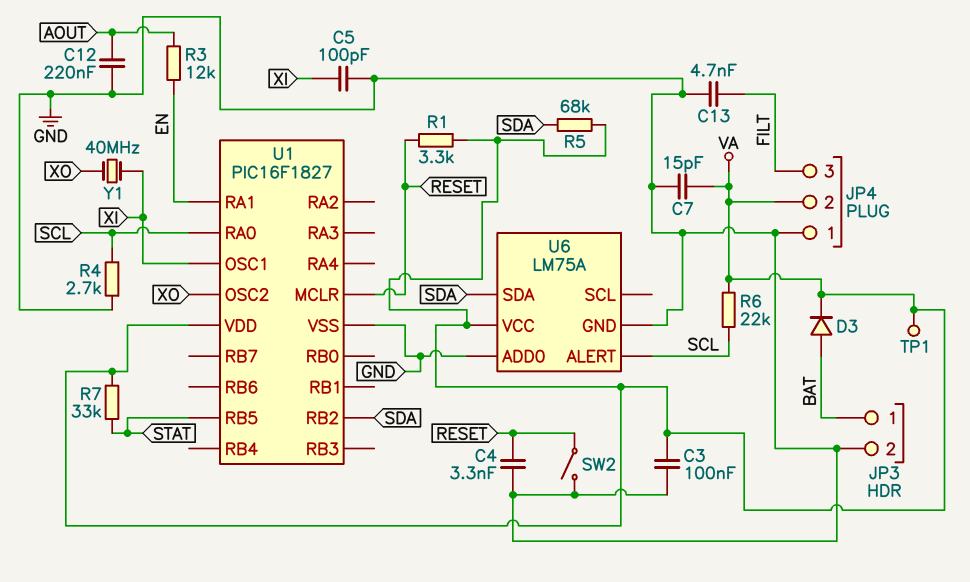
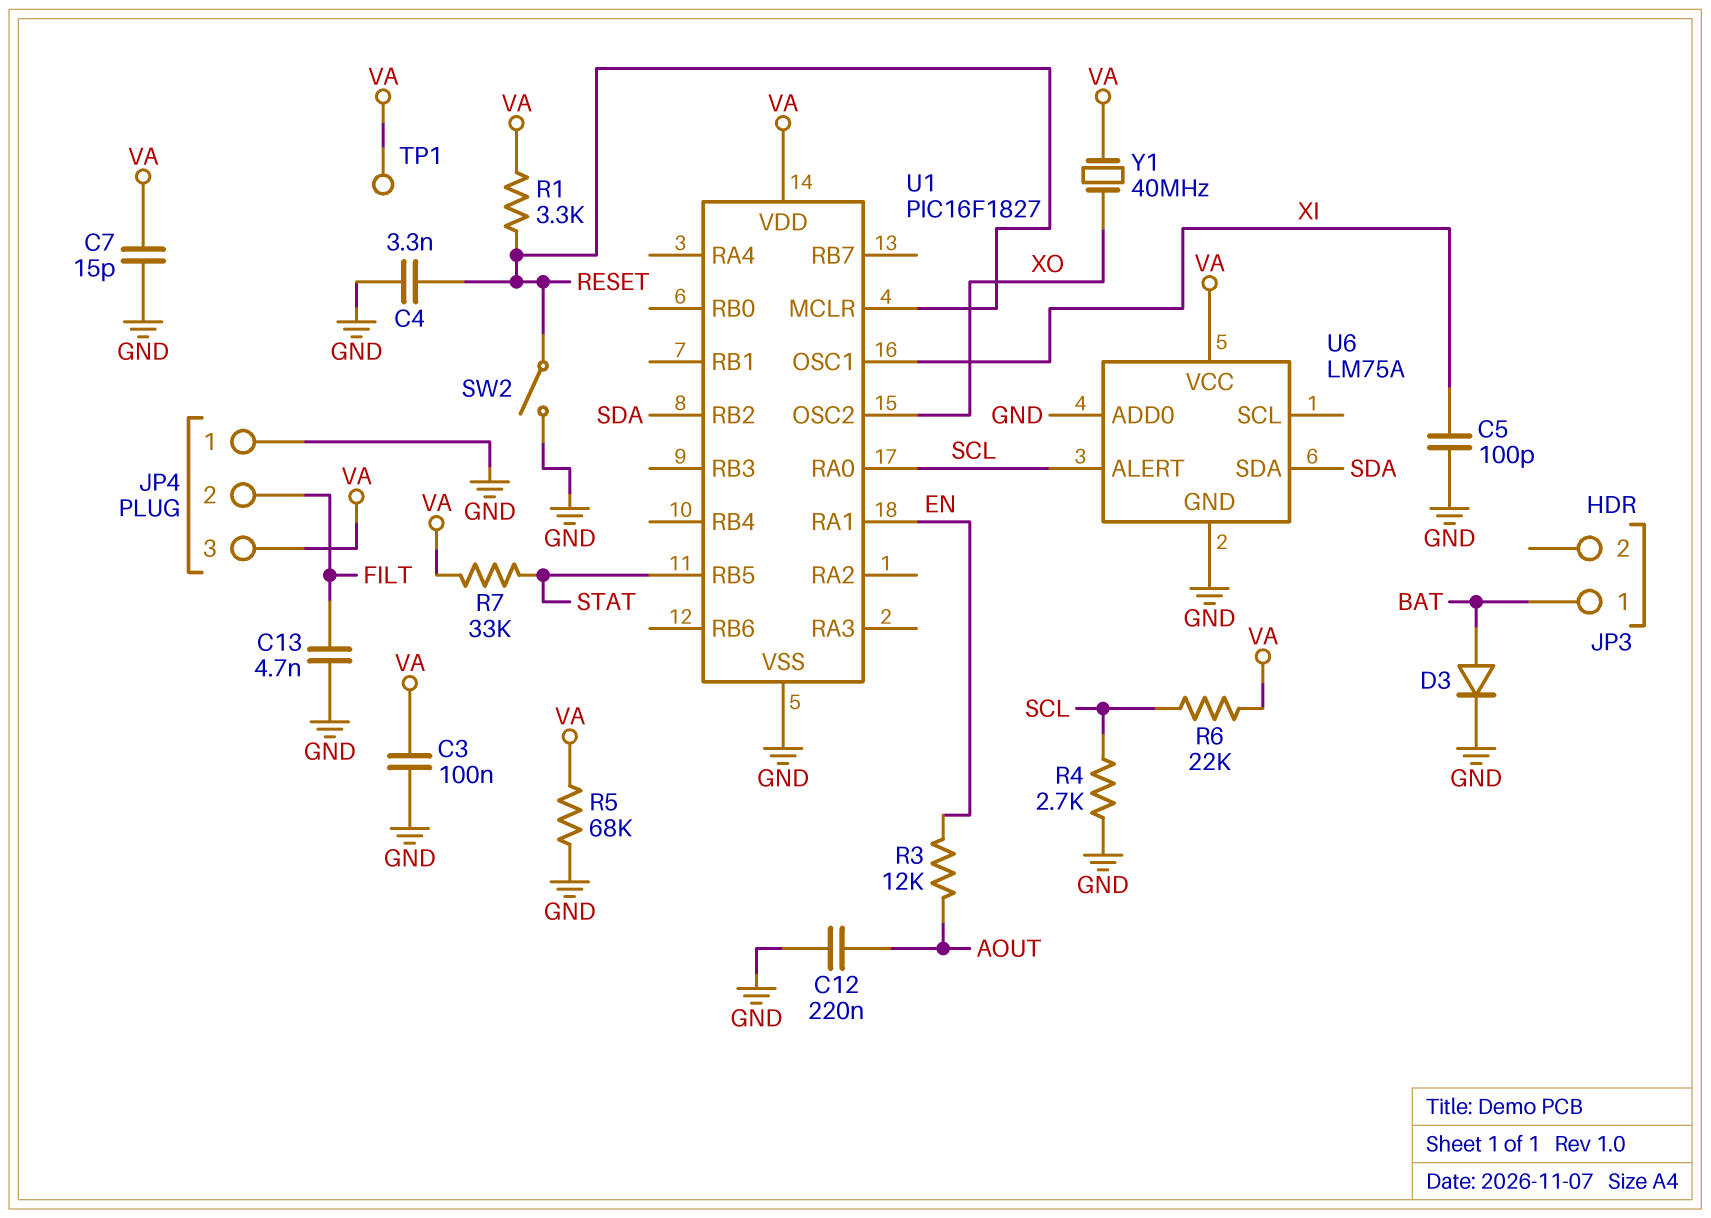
D3: diode (A BAT, K VA) -> diode (A BAT, K GND)
JP3 pin 2: GND -> none
JP4 pin 2: VA -> FILT
JP4 pin 3: FILT -> VA
R5: 68k (SDA, VA) -> 68k (GND, VA)
Y1: 40MHz (XI, XO) -> 40MHz (VA, XO)

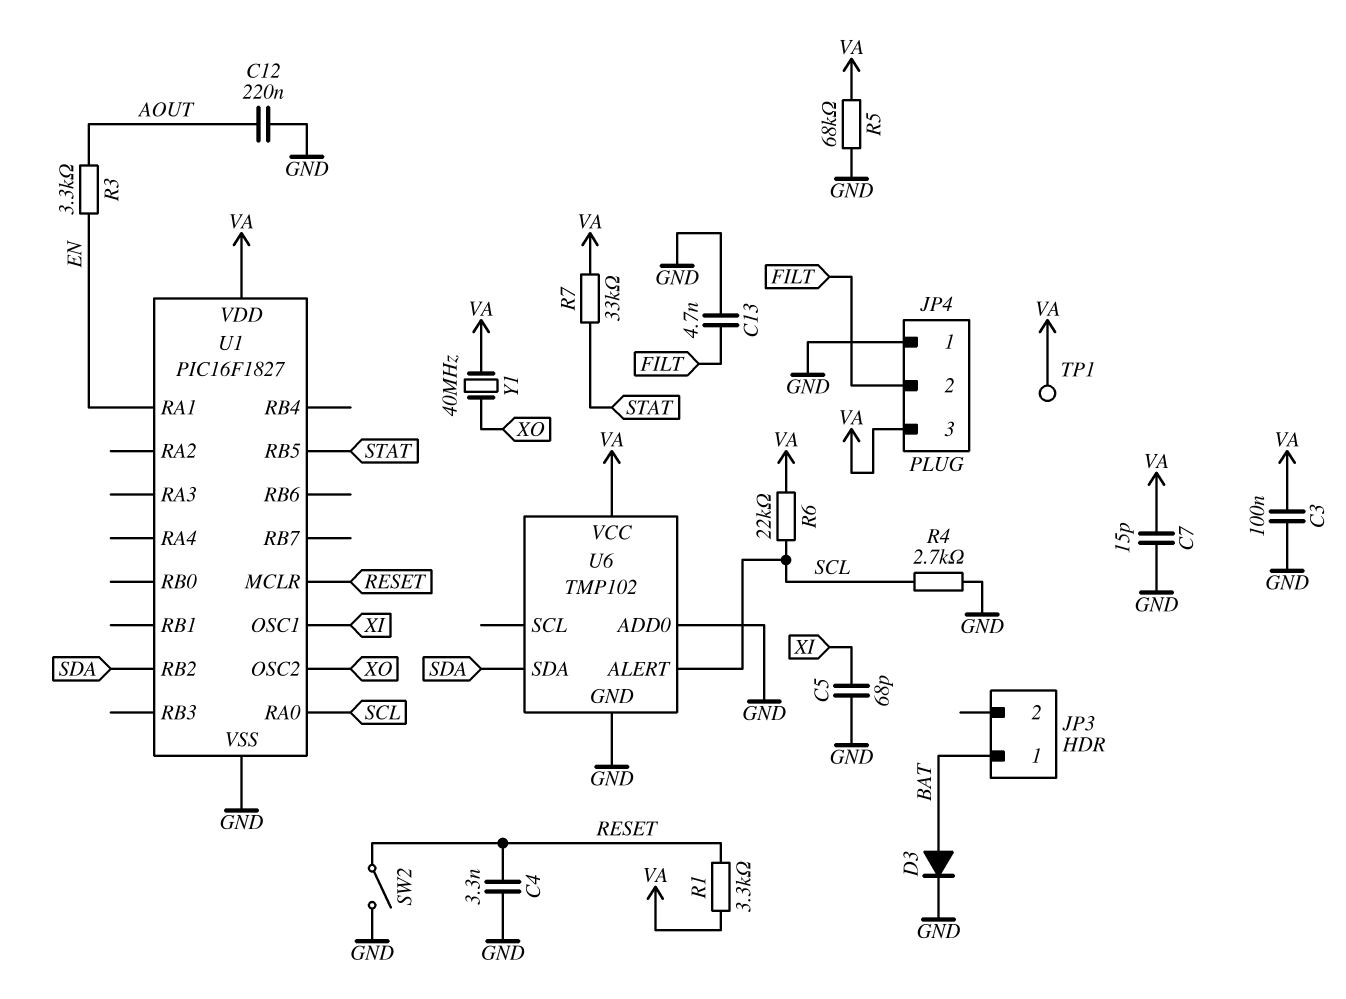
C5: 100pF (GND, XI) -> 68pF (GND, XI)
R3: 12k (AOUT, EN) -> 3.3k (AOUT, EN)
U6: LM75A -> TMP102

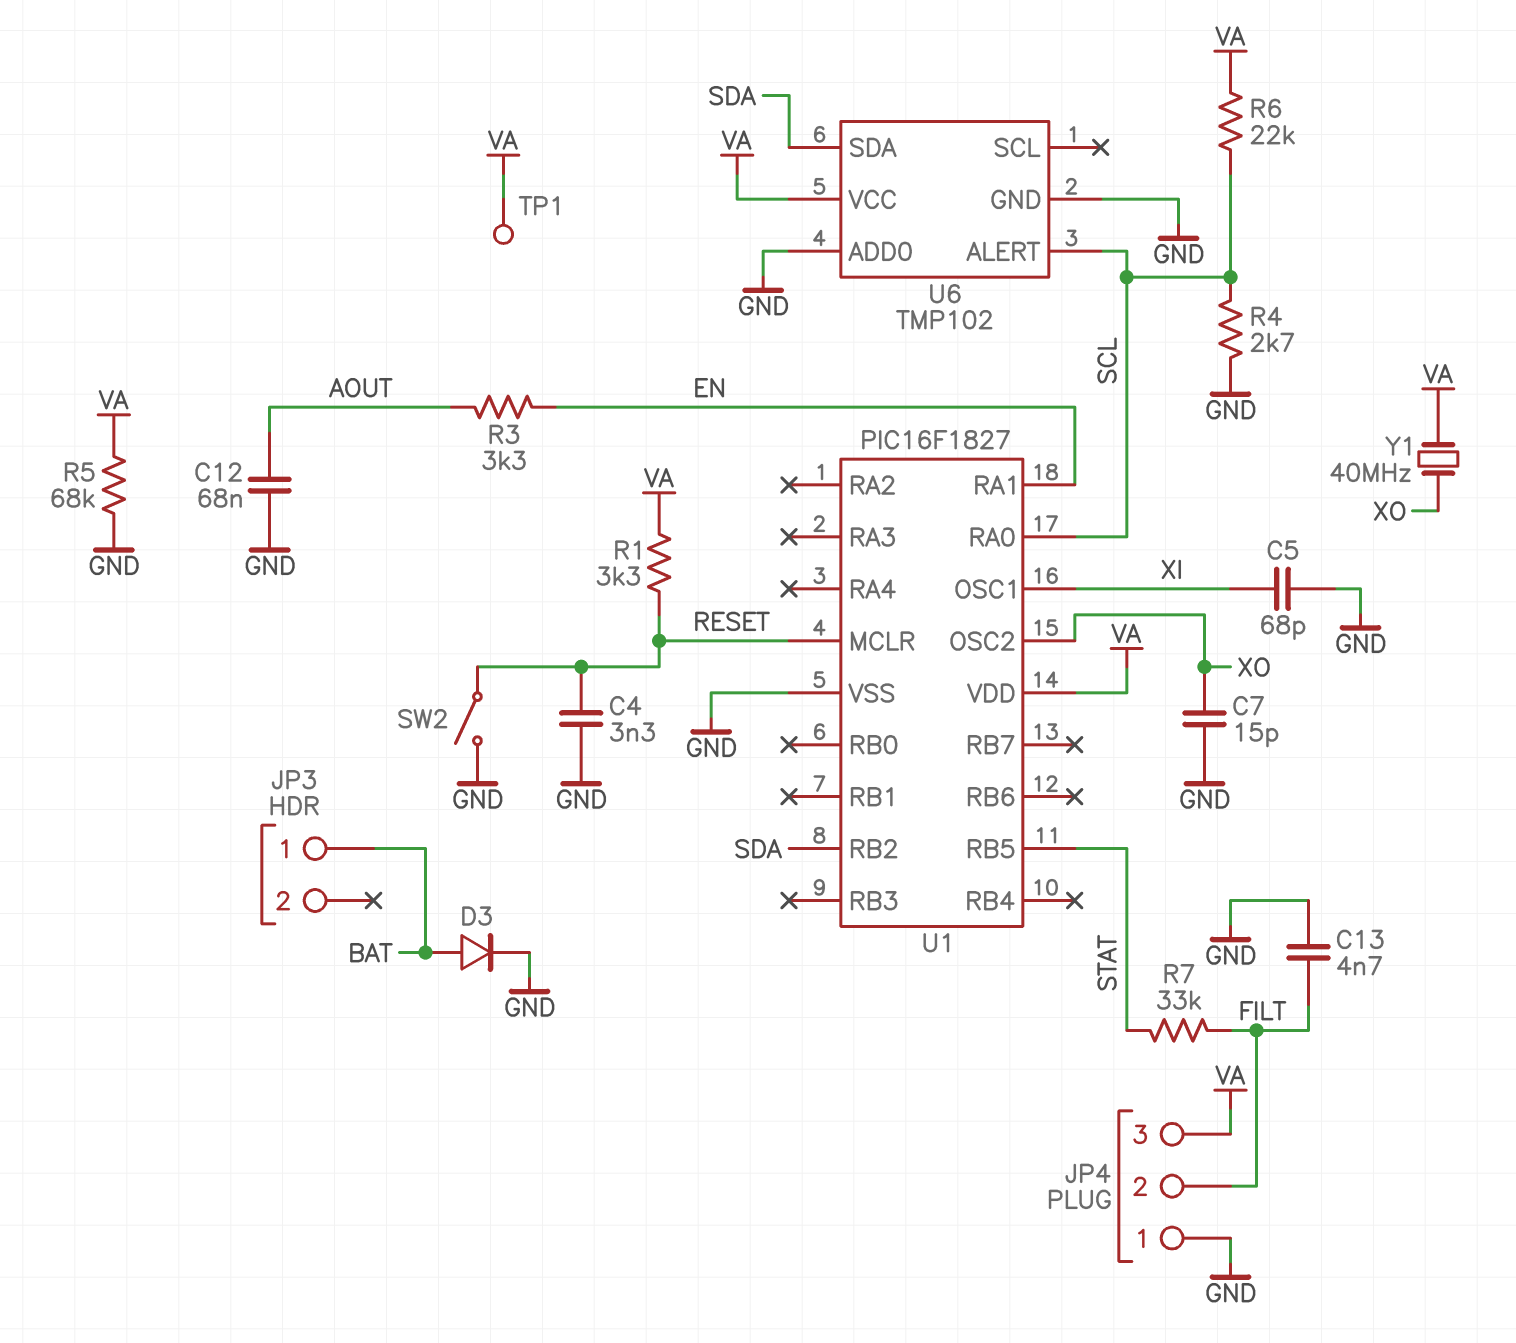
C3: 100nF (GND, VA) -> none
C7: 15pF (GND, VA) -> 15pF (GND, XO)
C12: 220nF (AOUT, GND) -> 68nF (AOUT, GND)
R7: 33k (STAT, VA) -> 33k (FILT, STAT)

